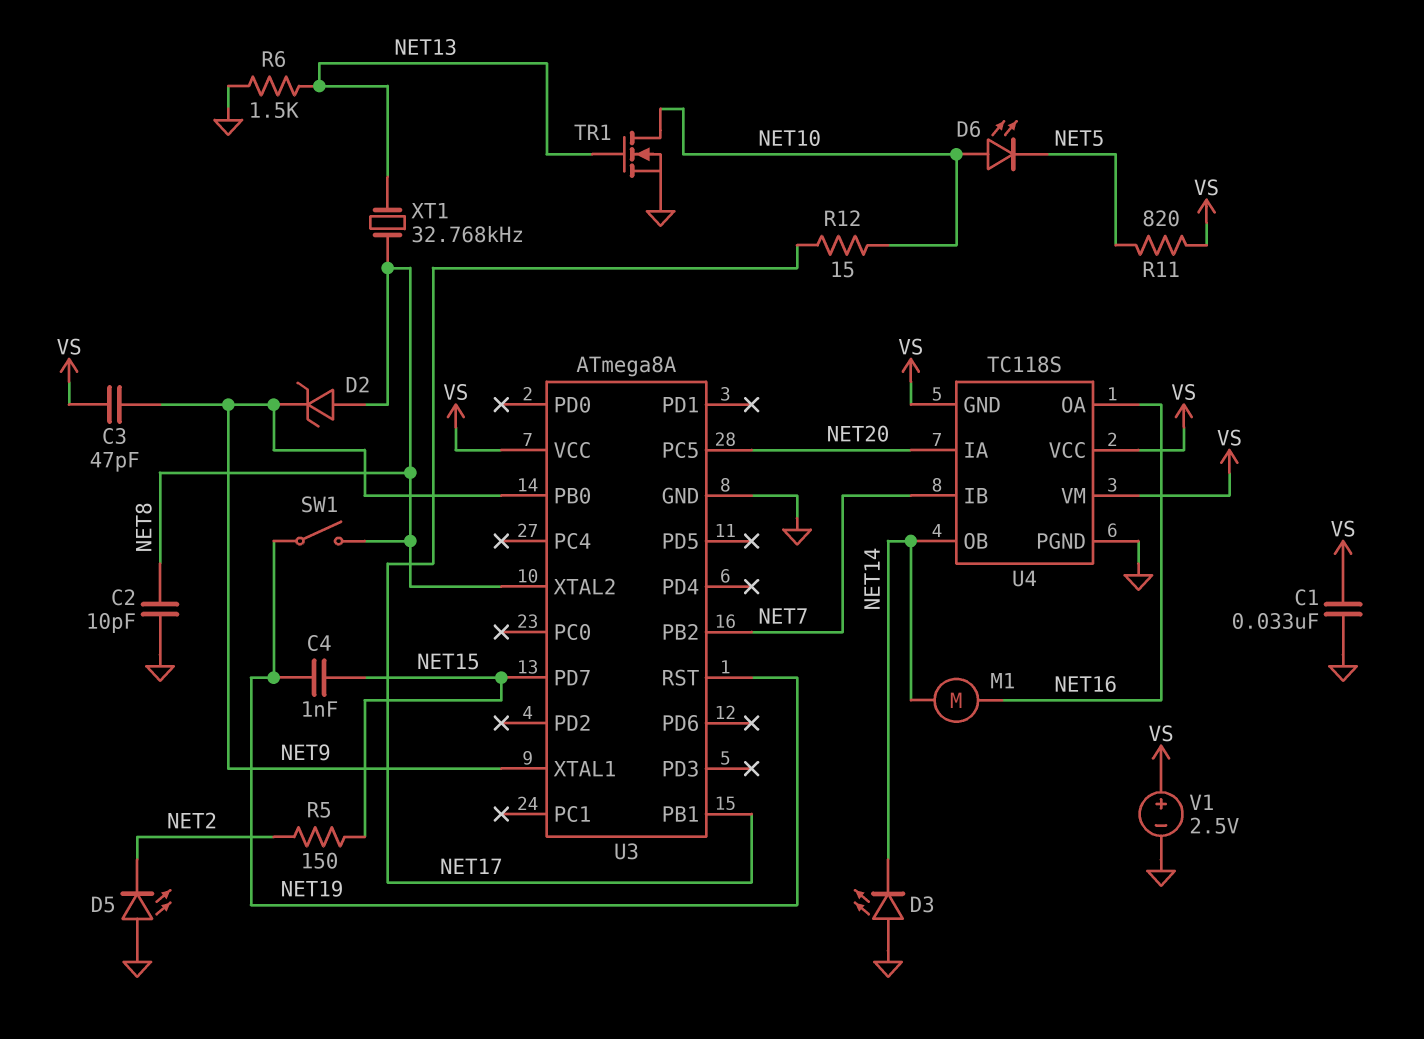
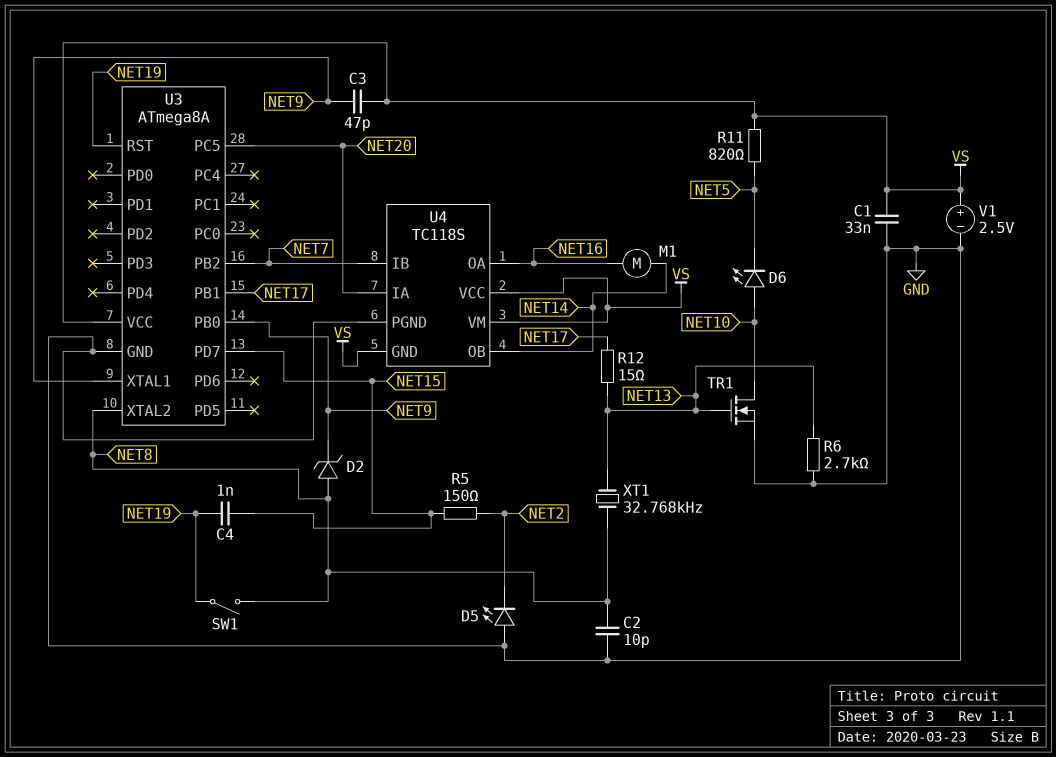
D3: LED (A GND, K NET14) -> none
R6: 1.5k (GND, NET13) -> 2.7k (GND, NET13)
R12: 15 (NET10, NET17) -> 15 (NET13, NET17)

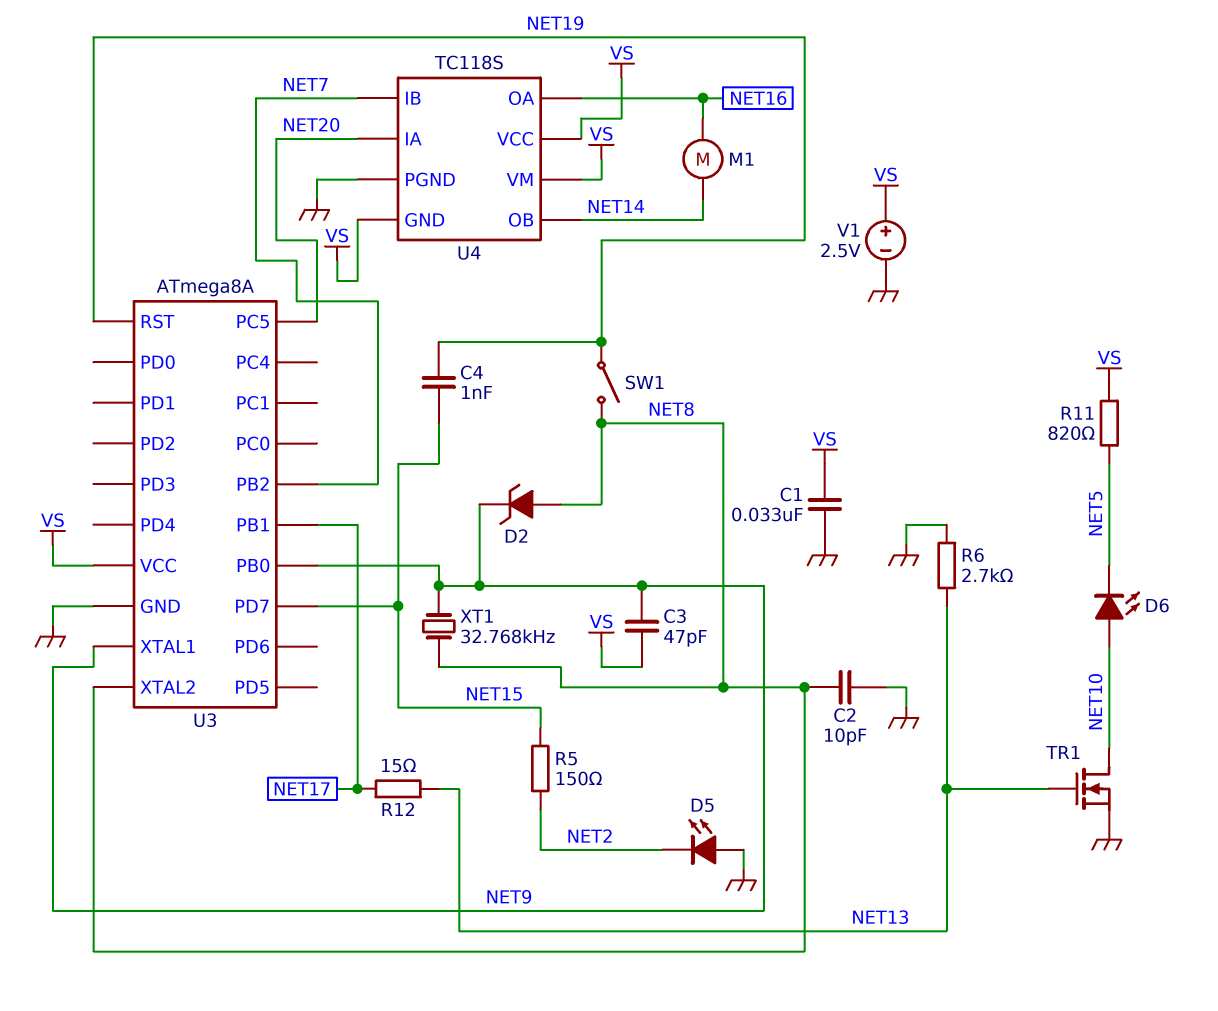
XT1: 32.768kHz (NET8, NET13) -> 32.768kHz (NET8, NET9)

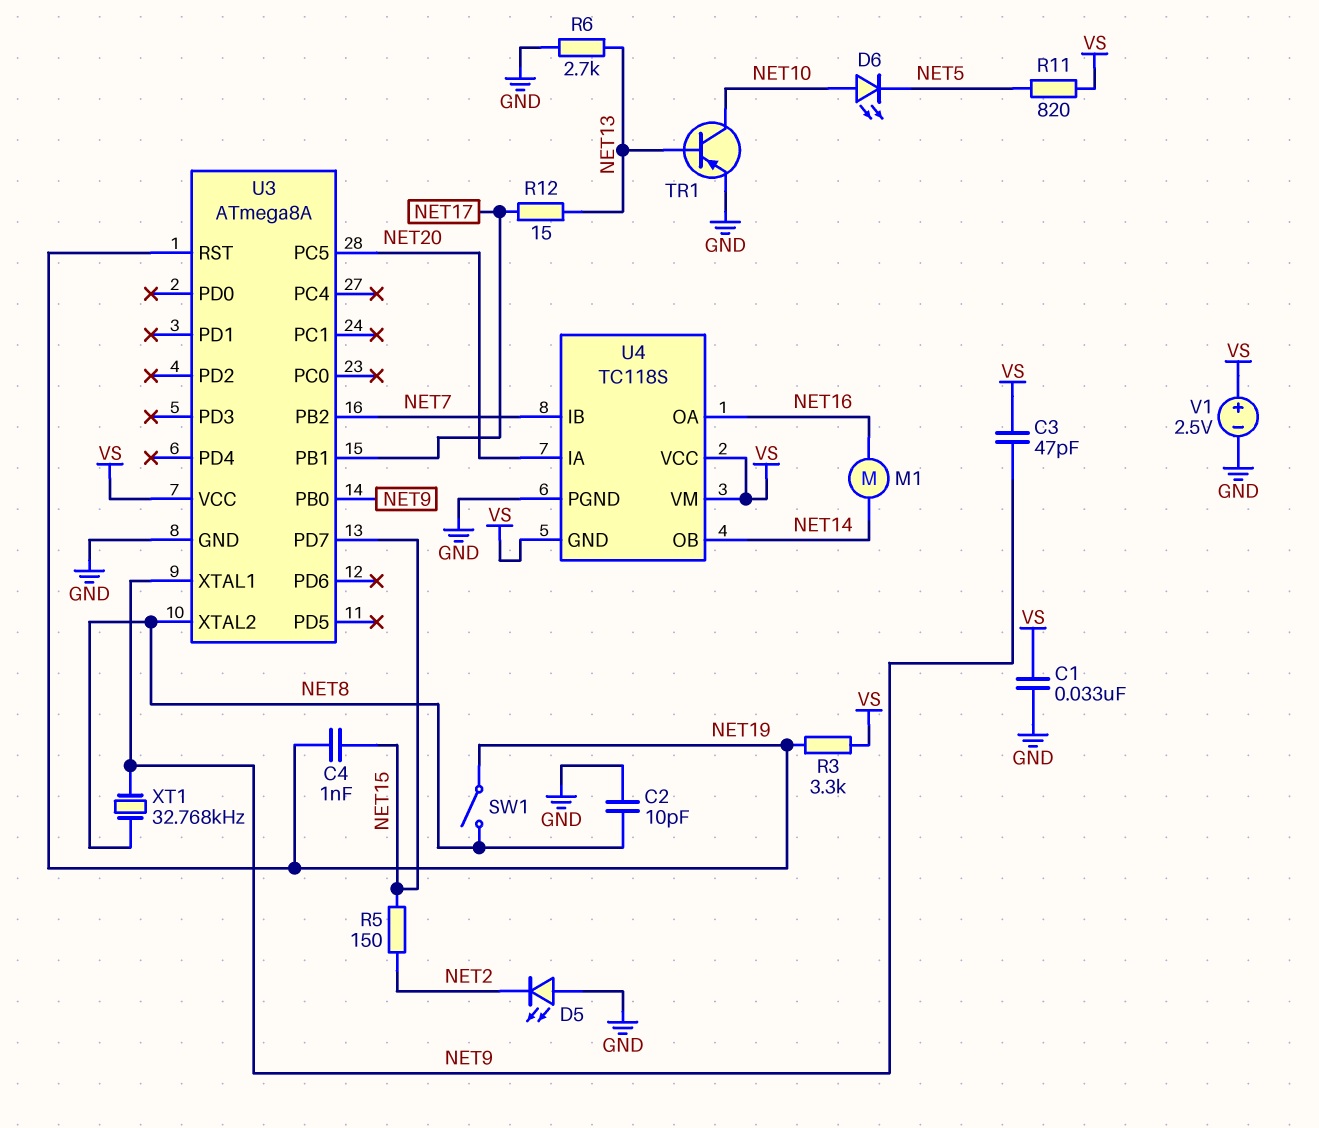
D2: zener (A NET8, K NET9) -> none
R3: none -> 3.3k (NET19, VS)
TR1: NMOS (G NET13, D NET10, S GND) -> PNP (B NET13, C NET10, E GND)

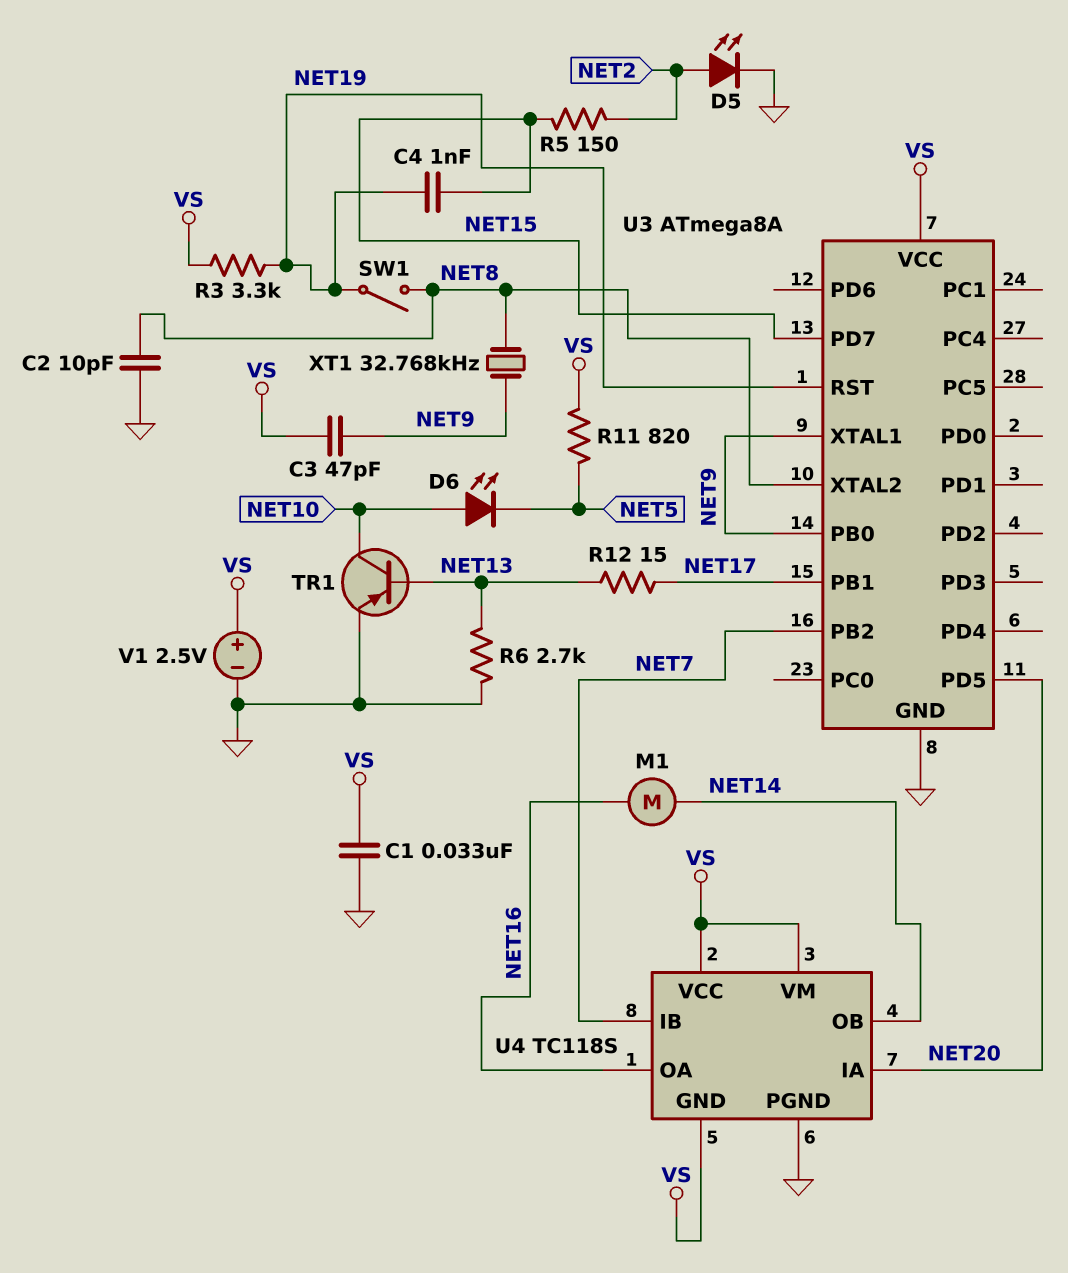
D5: LED (A GND, K NET2) -> LED (A NET2, K GND)
U3 pin PC5: NET20 -> none
U3 pin PD5: none -> NET20

